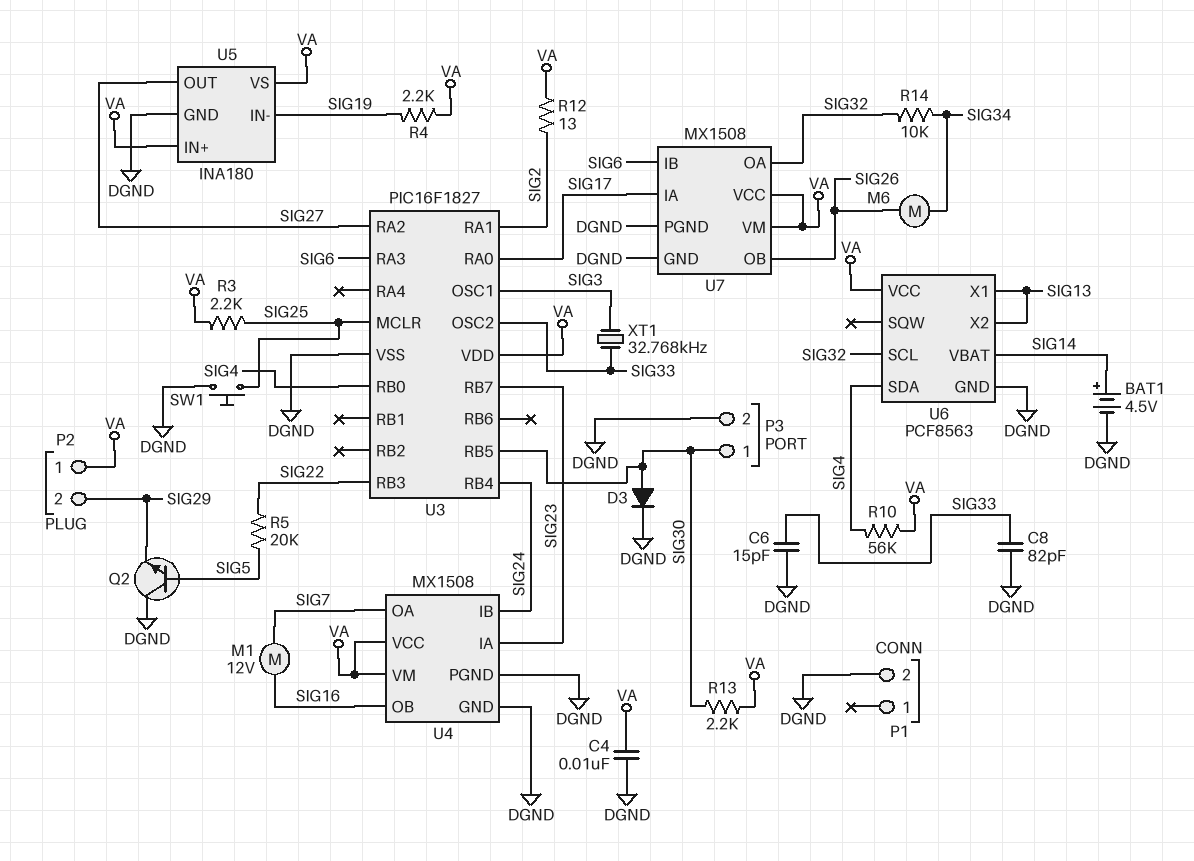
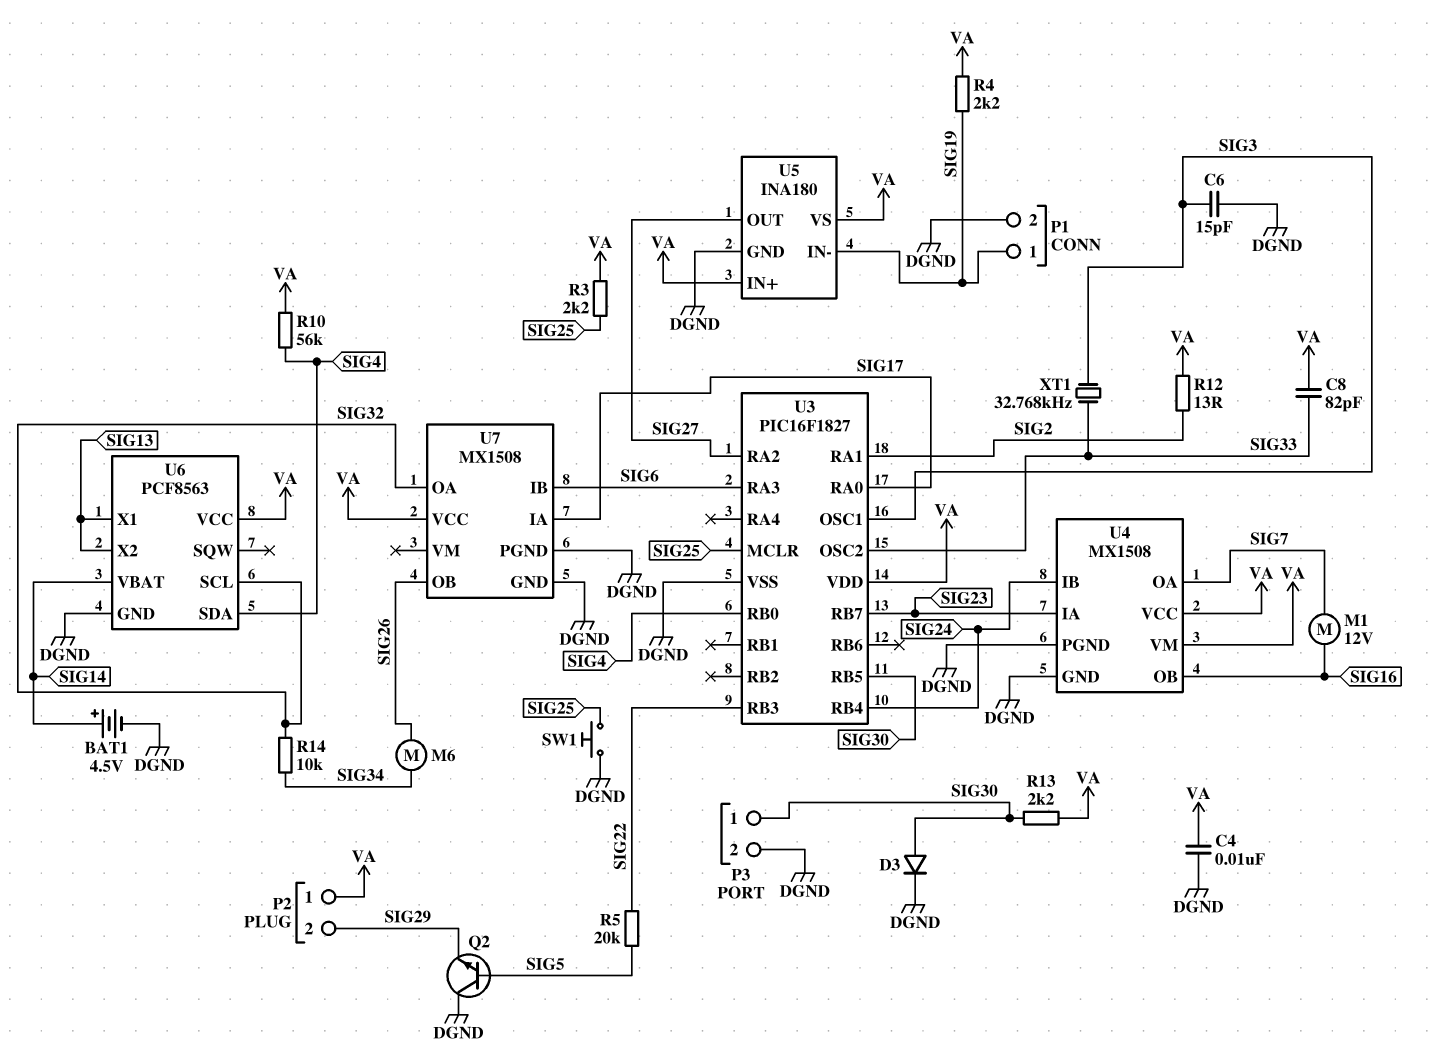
C6: 15pF (DGND, SIG33) -> 15pF (DGND, SIG3)
C8: 82pF (DGND, SIG33) -> 82pF (SIG33, VA)
P1 pin 1: none -> SIG19
U7 pin VM: VA -> none

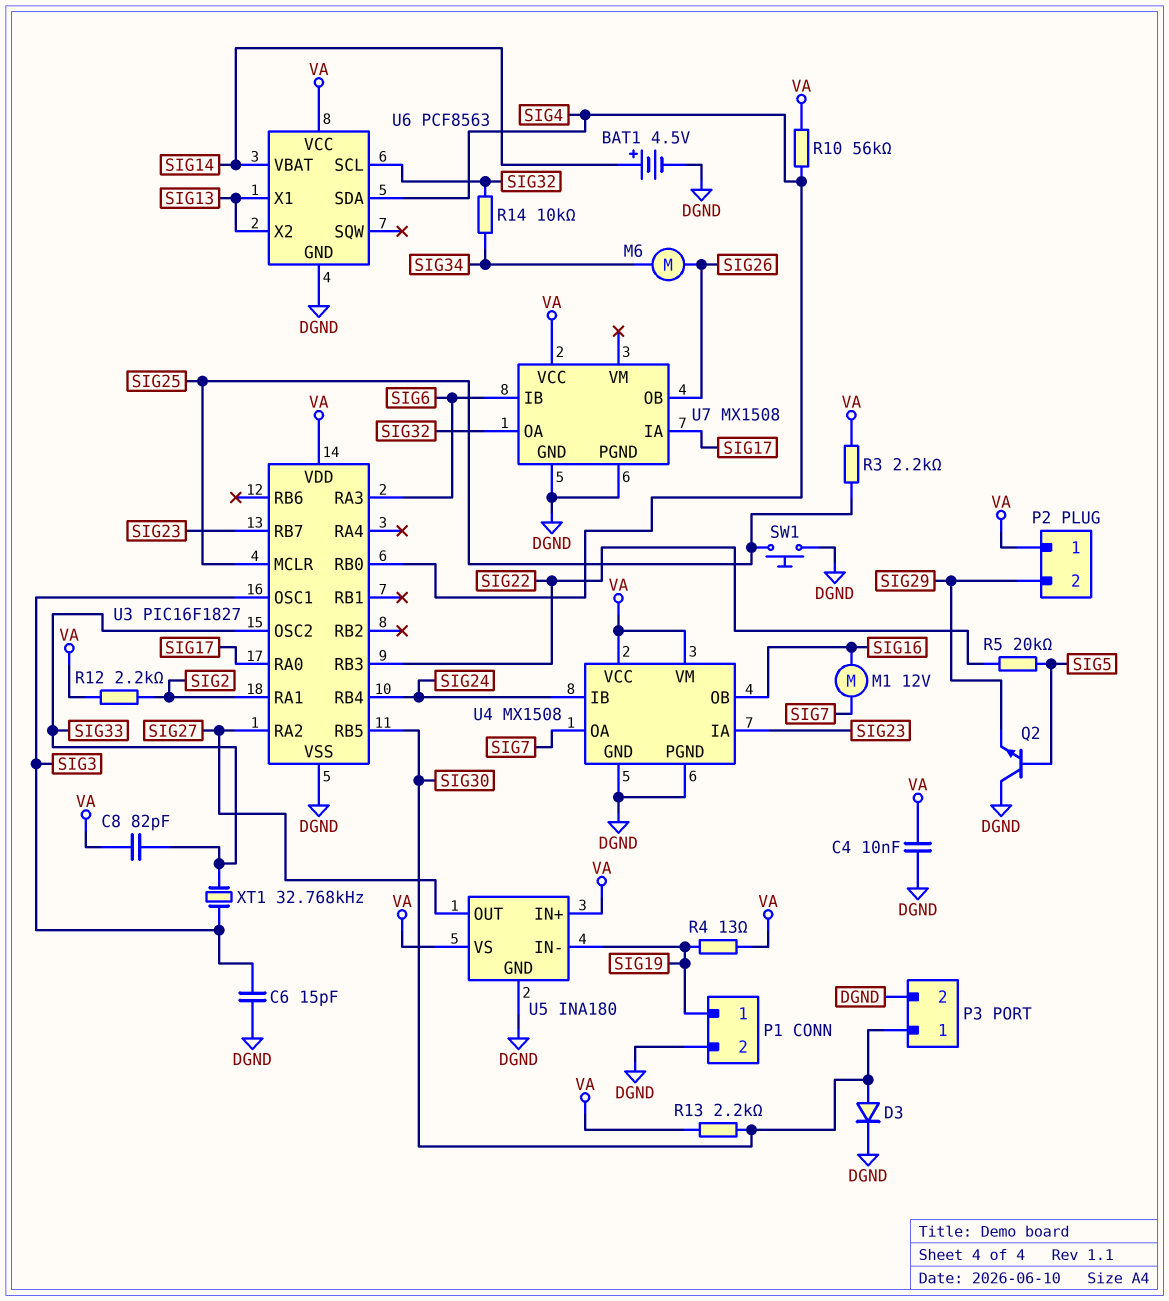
R4: 2.2k (SIG19, VA) -> 13 (SIG19, VA)
R12: 13 (SIG2, VA) -> 2.2k (SIG2, VA)

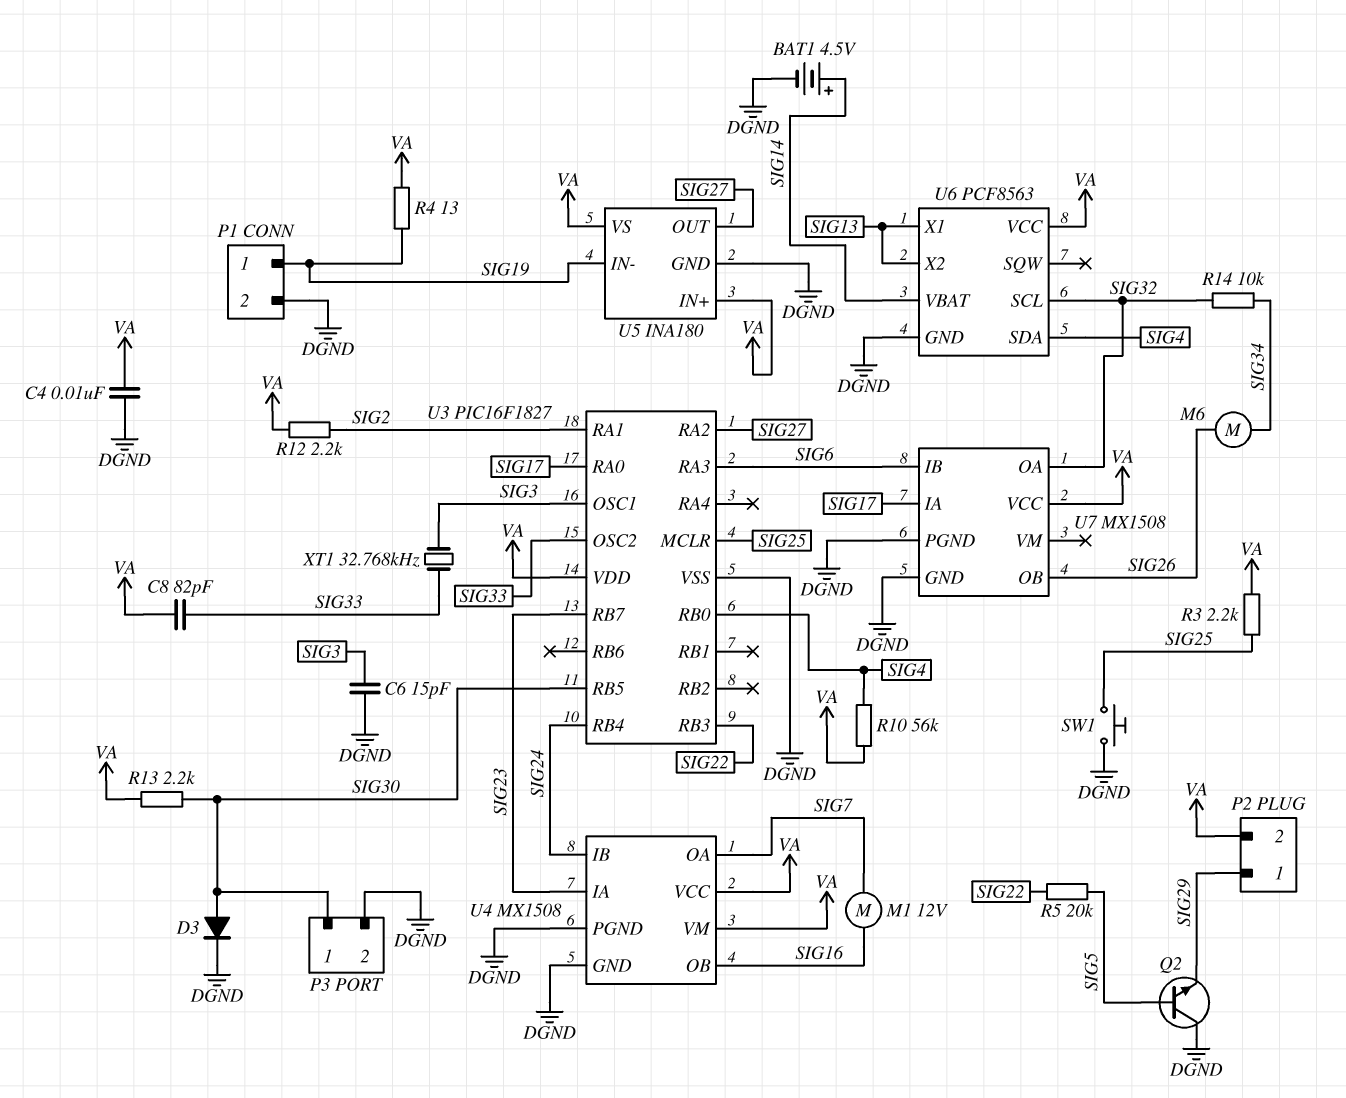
P2 pin 1: VA -> SIG29
P2 pin 2: SIG29 -> VA

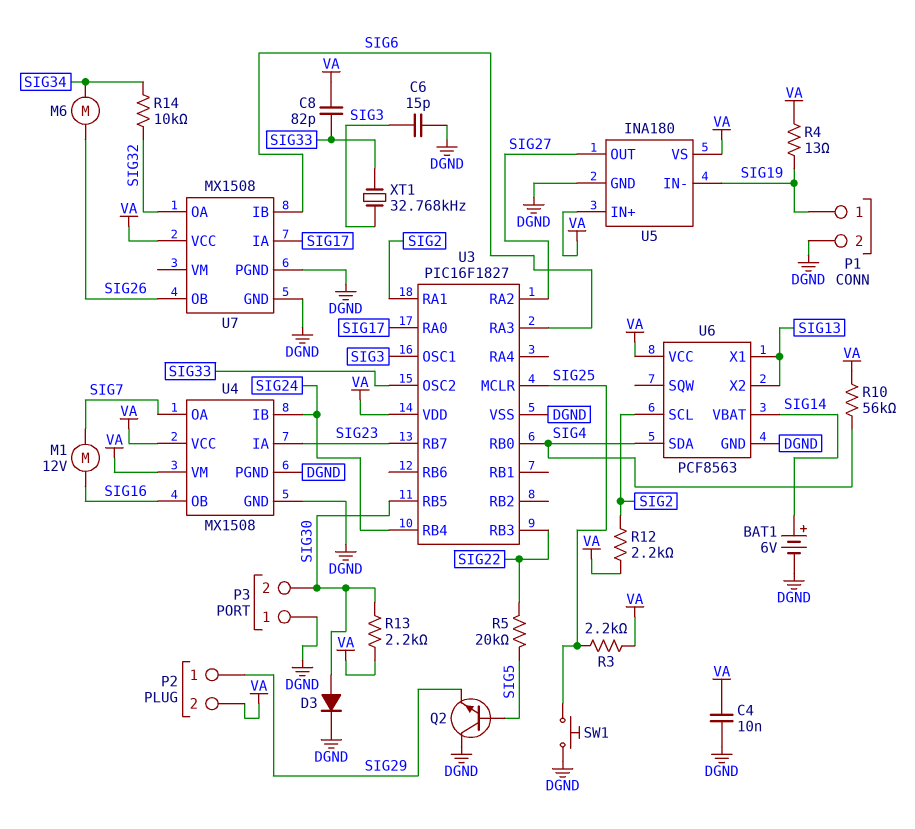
BAT1: 4.5V (plus SIG14, minus DGND) -> 6V (plus SIG14, minus DGND)
P3 pin 1: SIG30 -> DGND
P3 pin 2: DGND -> SIG30
U6 pin SCL: SIG32 -> SIG2

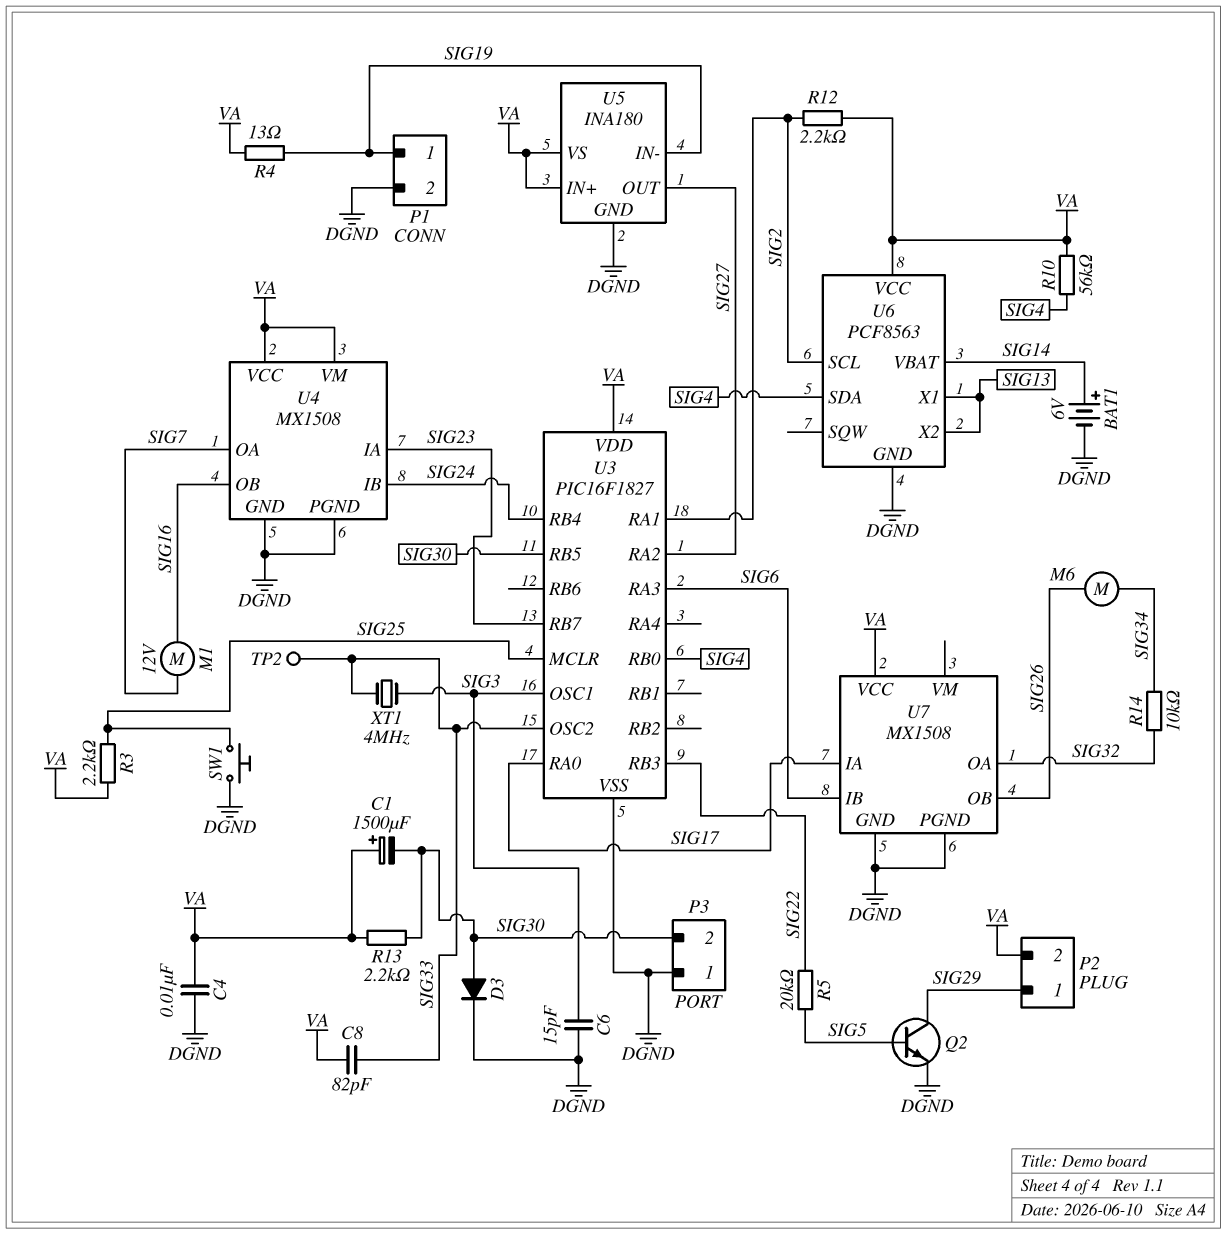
C1: none -> 1500uF (plus VA, minus SIG30)
Q2: NPN (B SIG5, C DGND, E SIG29) -> NPN (B SIG5, C SIG29, E DGND)
TP2: none -> test point (SIG33)
XT1: 32.768kHz (SIG3, SIG33) -> 4MHz (SIG3, SIG33)

